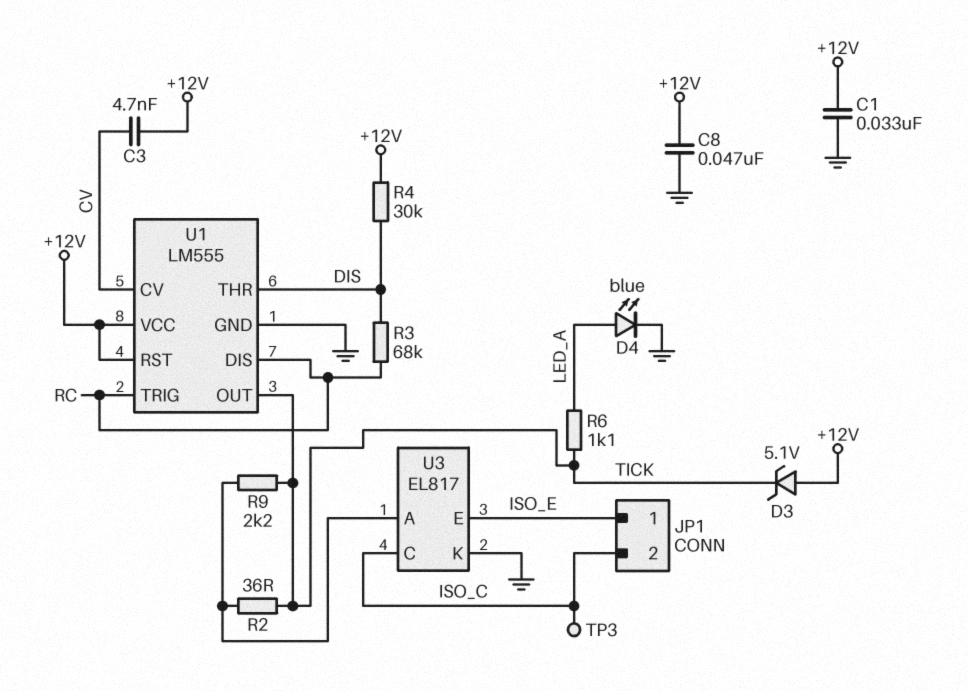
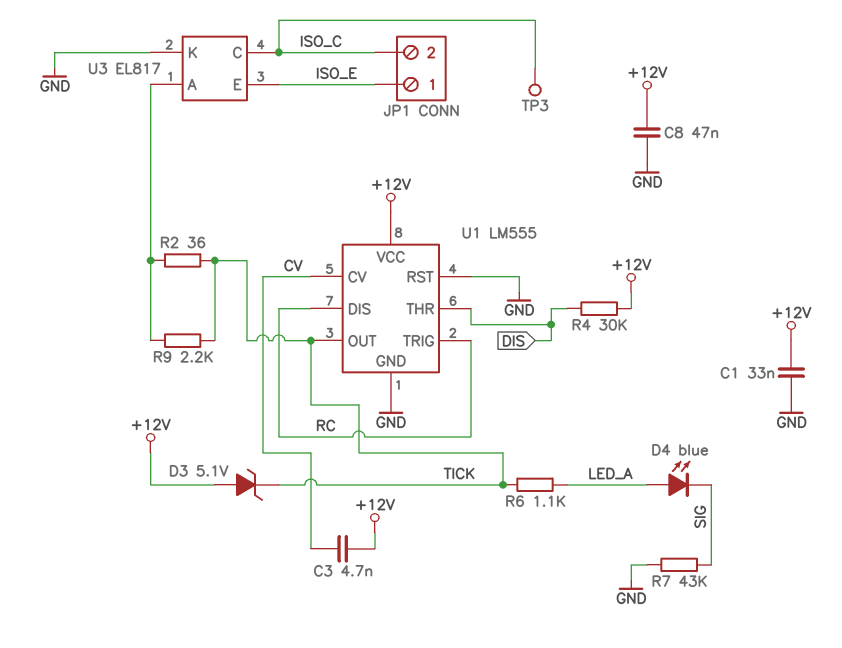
D4: LED blue (A LED_A, K GND) -> LED blue (A LED_A, K SIG)
R3: 68k (DIS, RC) -> none
R7: none -> 43k (GND, SIG)
U1 pin RST: +12V -> GND

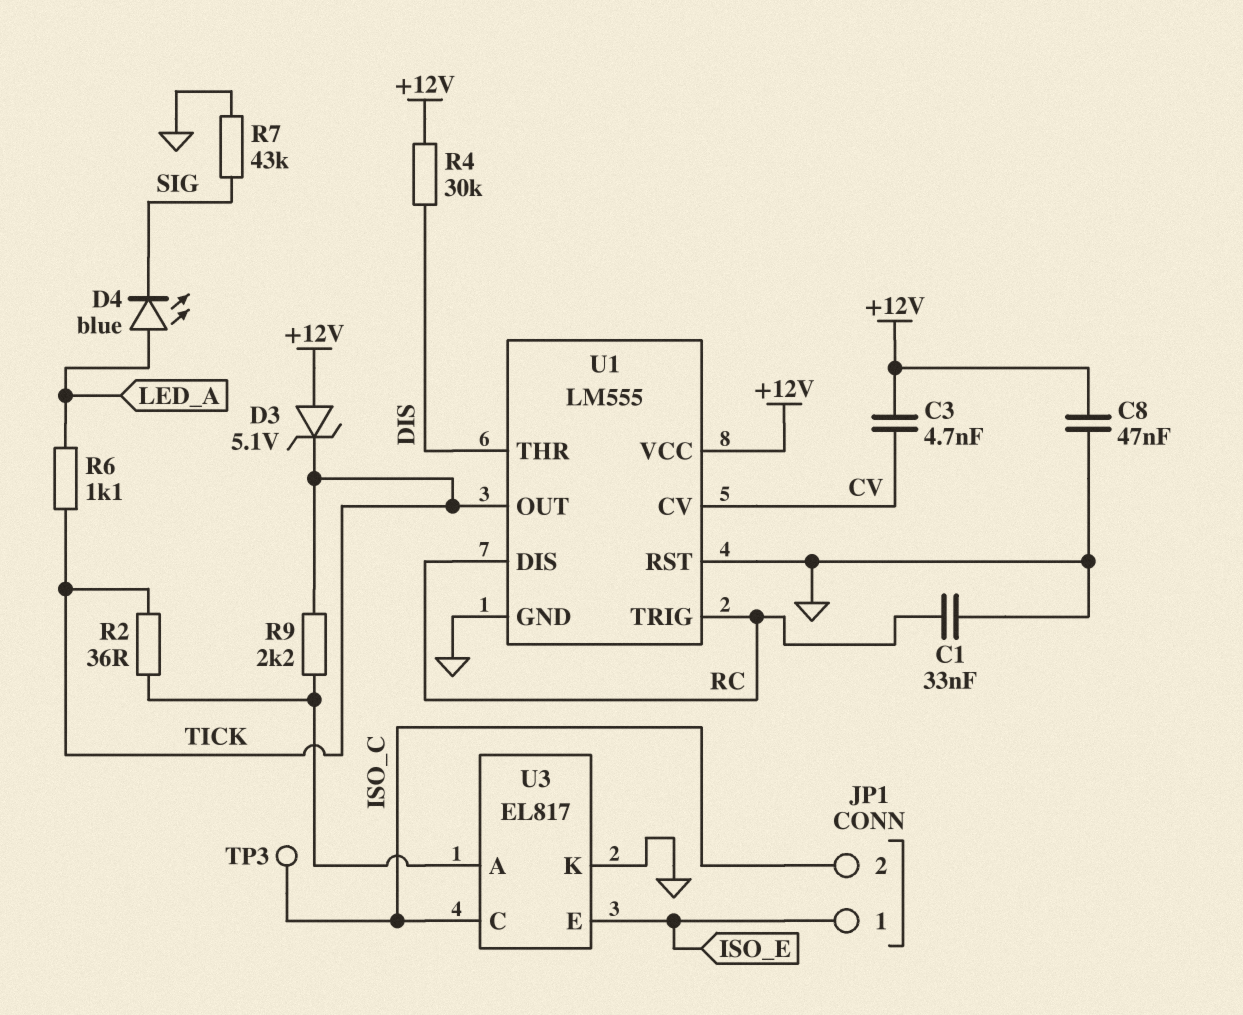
C1: 33nF (+12V, GND) -> 33nF (GND, RC)

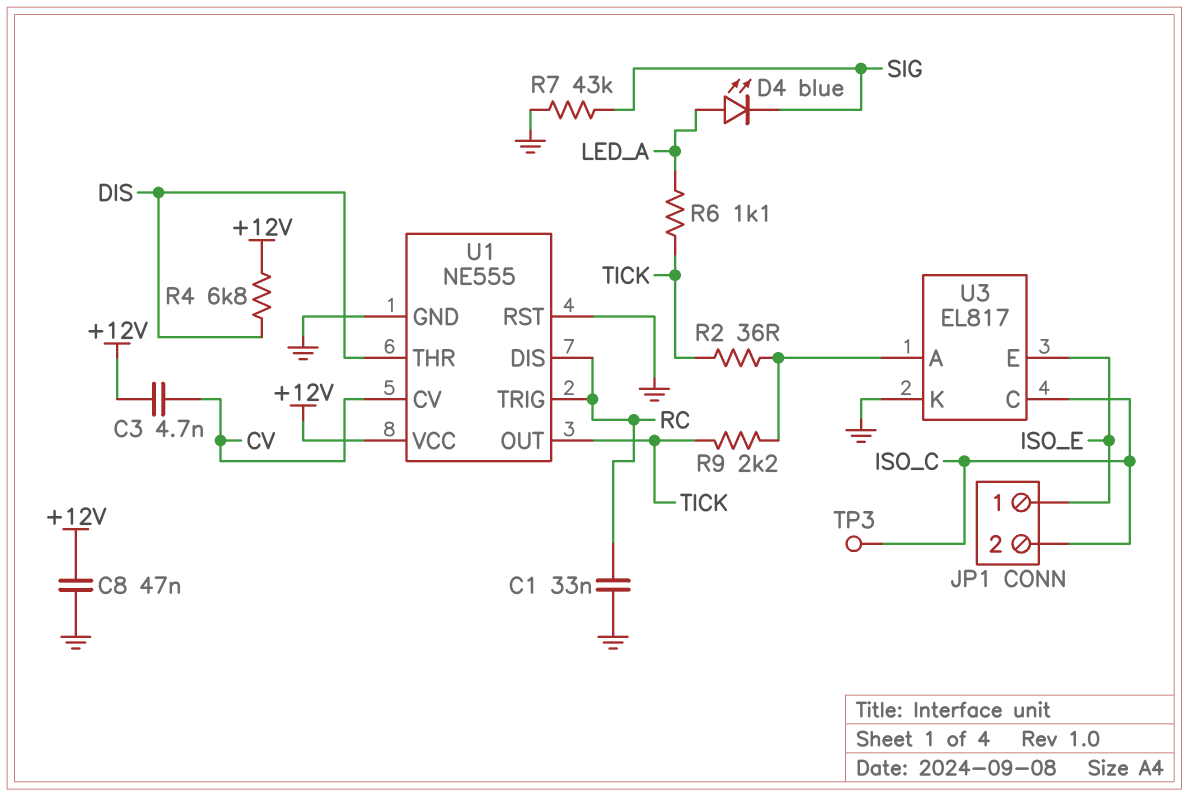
D3: zener 5.1V (A +12V, K TICK) -> none
R4: 30k (+12V, DIS) -> 6.8k (+12V, DIS)
U1: LM555 -> NE555

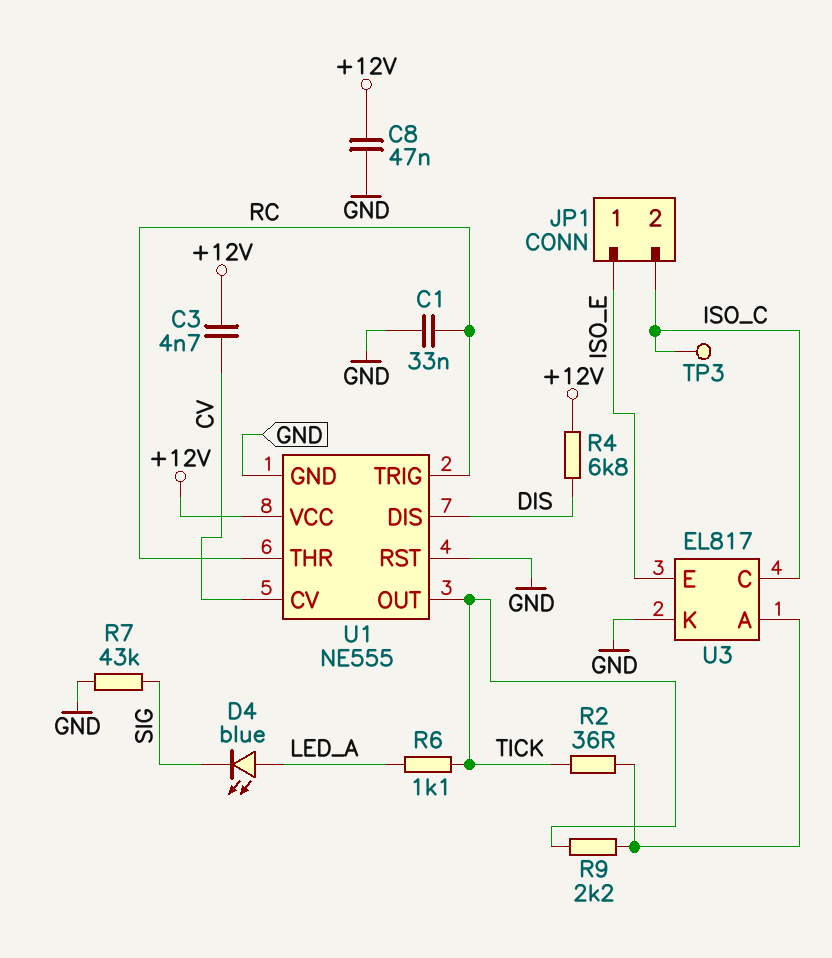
U1 pin DIS: RC -> DIS
U1 pin THR: DIS -> RC

